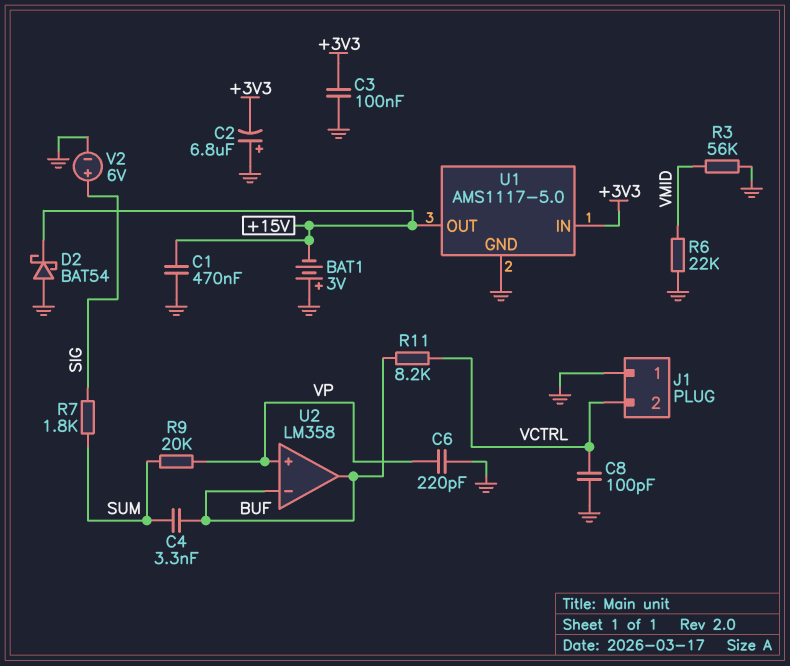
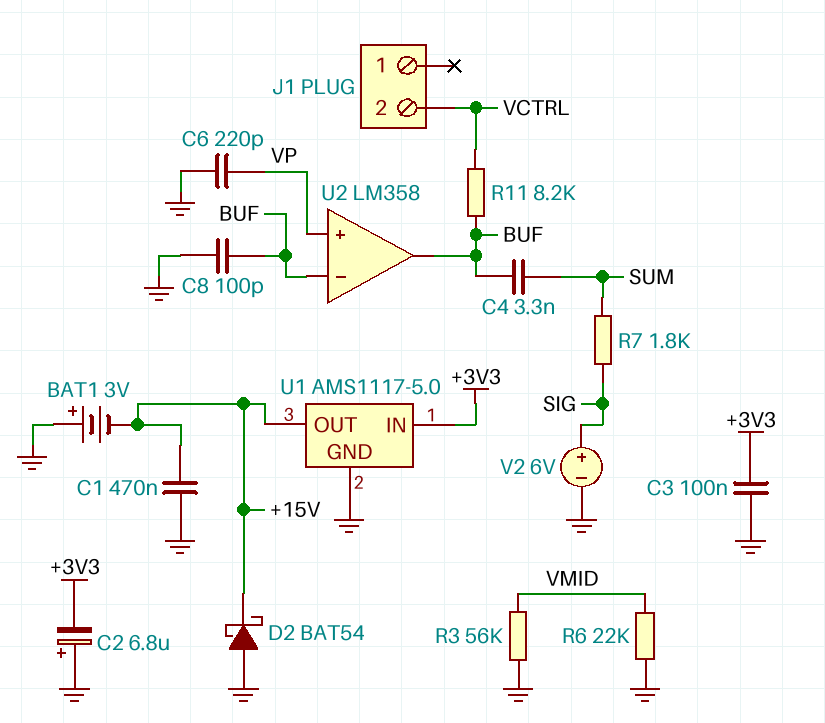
C8: 100pF (GND, VCTRL) -> 100pF (BUF, GND)
J1 pin 1: GND -> none
R9: 20k (SUM, VP) -> none

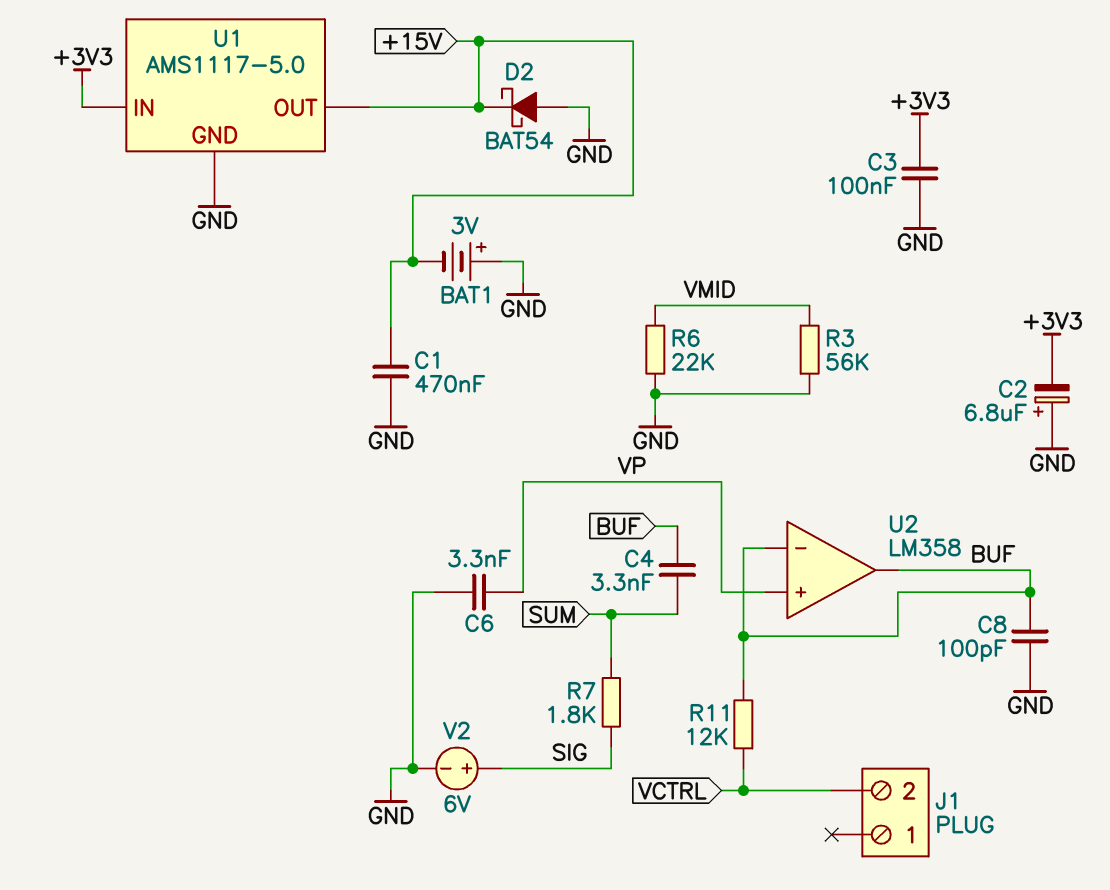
C6: 220pF (GND, VP) -> 3.3nF (GND, VP)
R11: 8.2k (BUF, VCTRL) -> 12k (BUF, VCTRL)

